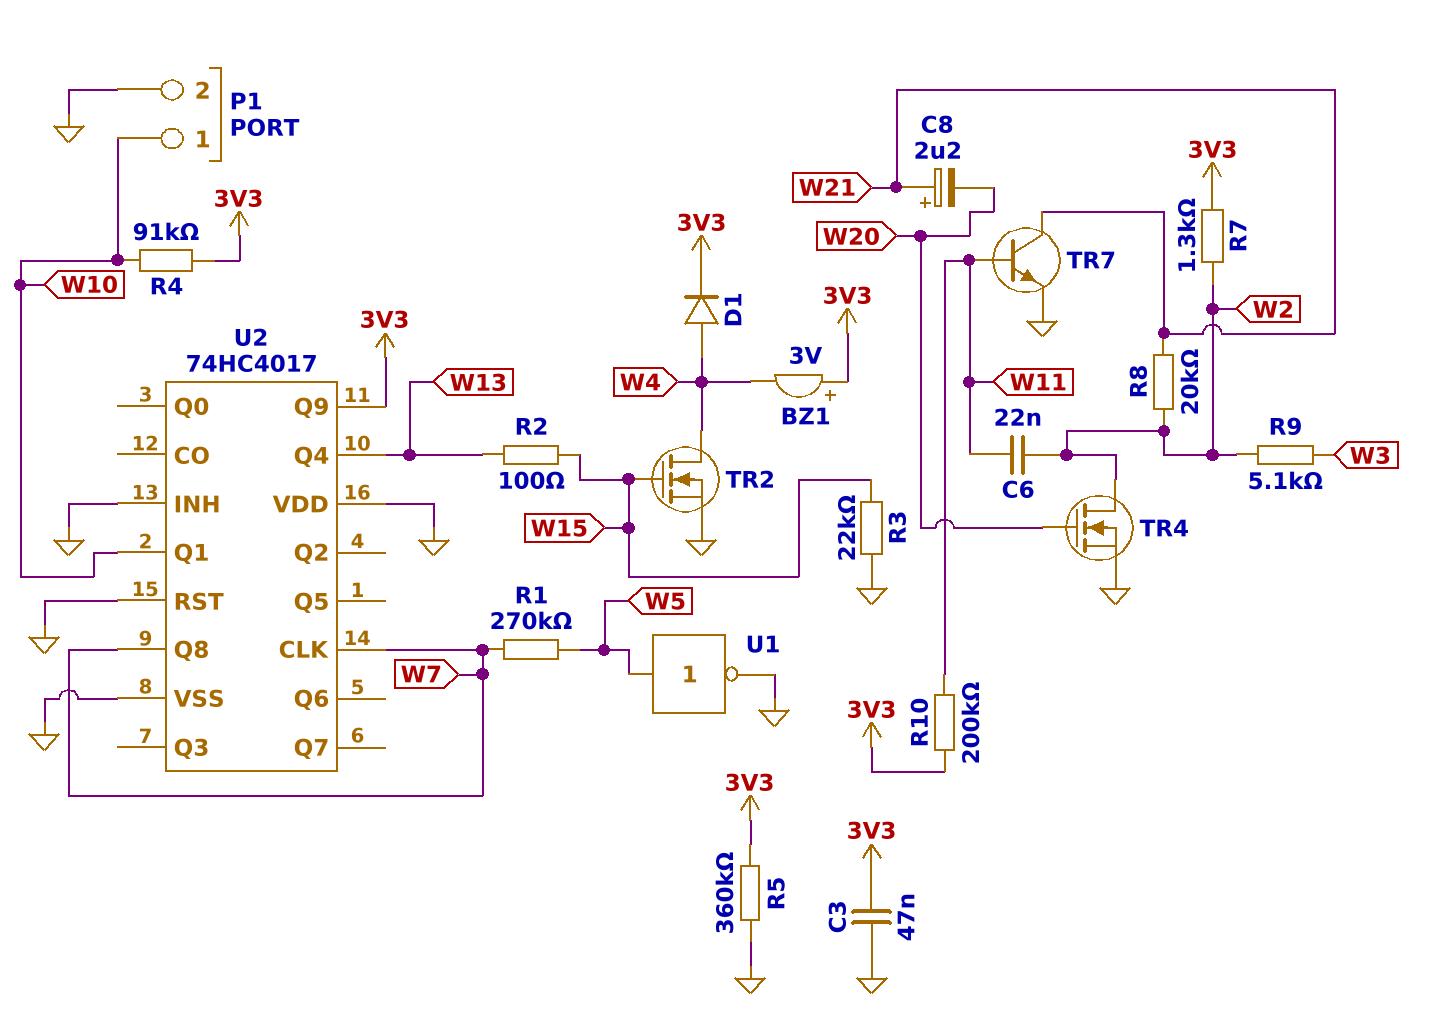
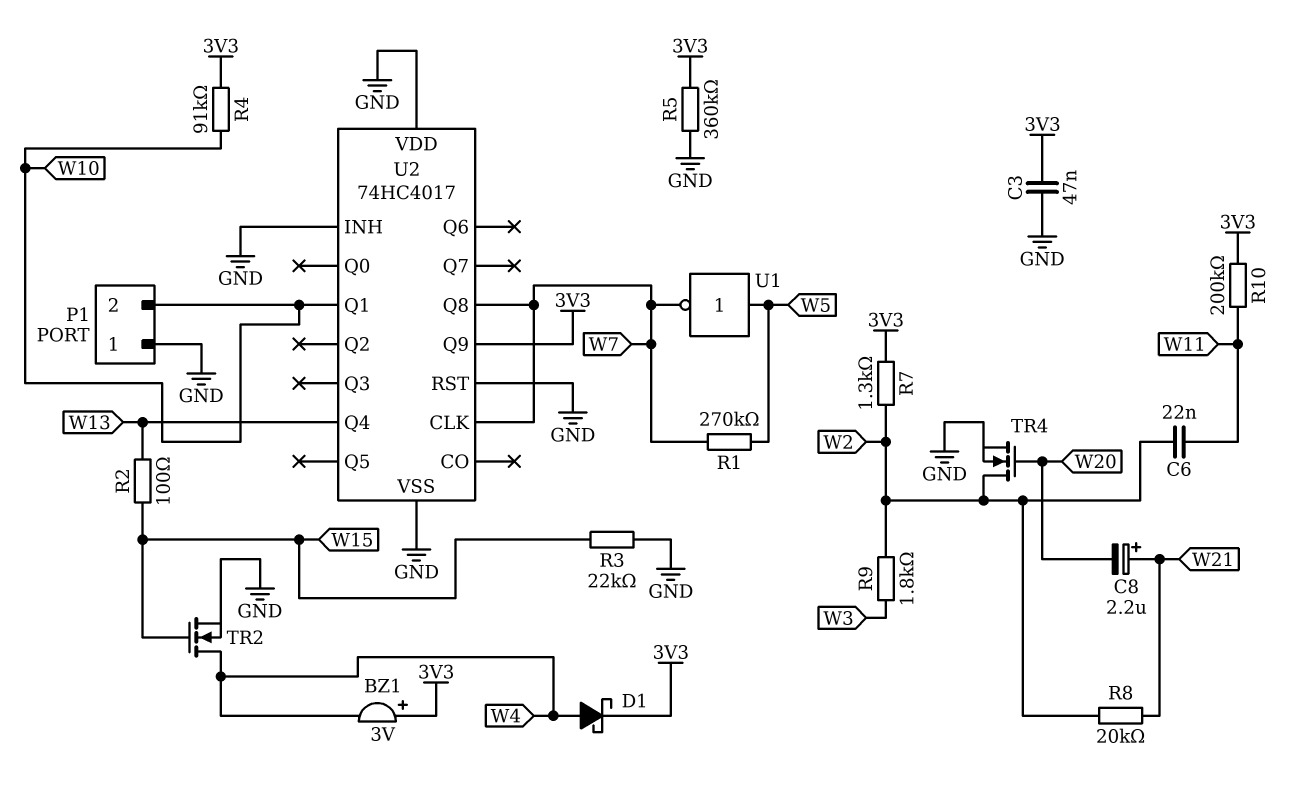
D1: diode (A W4, K 3V3) -> schottky (A W4, K 3V3)
P1 pin 1: W10 -> GND
P1 pin 2: GND -> W10
R9: 5.1k (W2, W3) -> 1.8k (W2, W3)
TR7: NPN (B W11, C W21, E GND) -> none
U1: NOT (in W5, out GND) -> NOT (in W5, out W7)

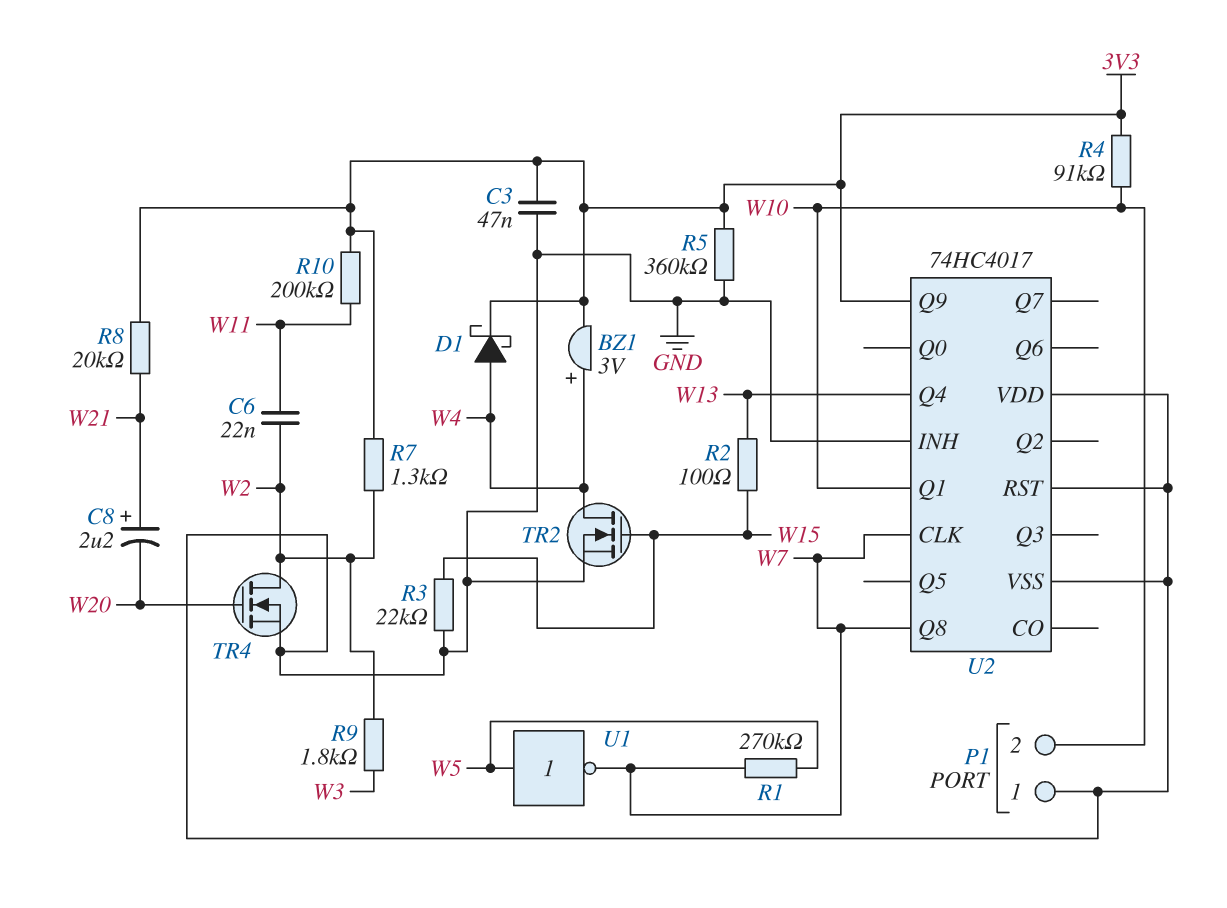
BZ1: buzzer 3V (plus 3V3, minus W4) -> buzzer 3V (plus W4, minus 3V3)
R8: 20k (W2, W21) -> 20k (3V3, W21)

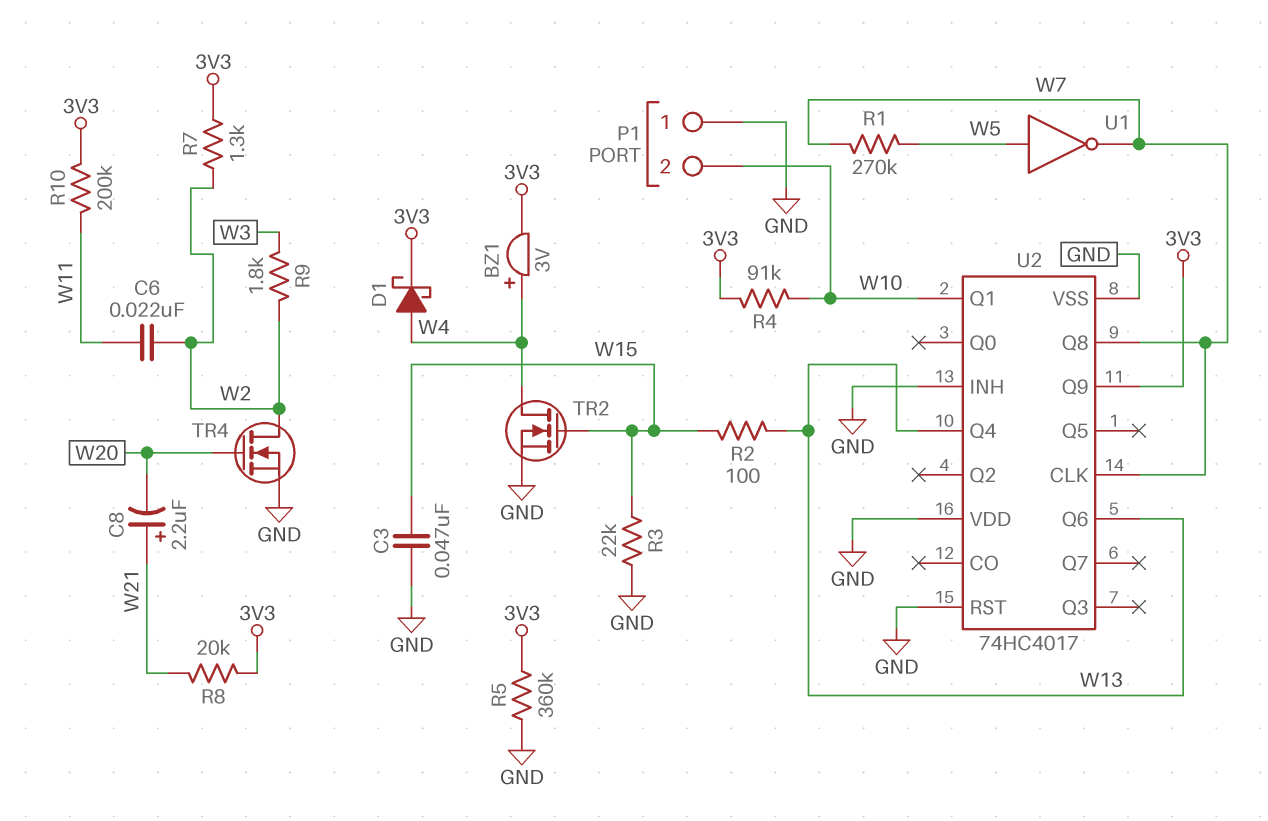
C3: 47nF (3V3, GND) -> 47nF (GND, W15)
U2 pin Q6: none -> W13

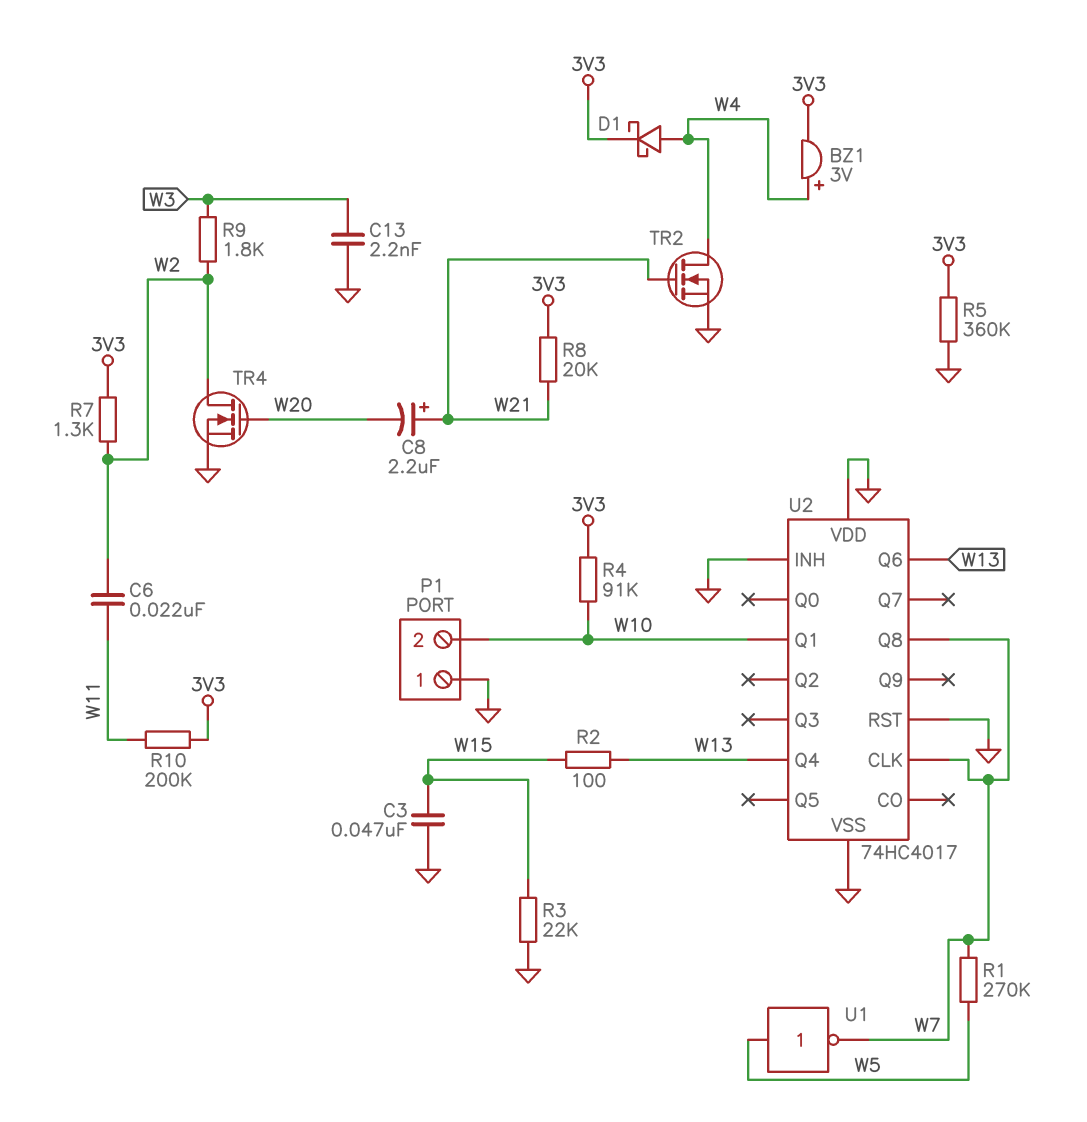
C13: none -> 2.2nF (GND, W3)
TR2: NMOS (G W15, D W4, S GND) -> NMOS (G W21, D W4, S GND)
U2 pin Q9: 3V3 -> none

